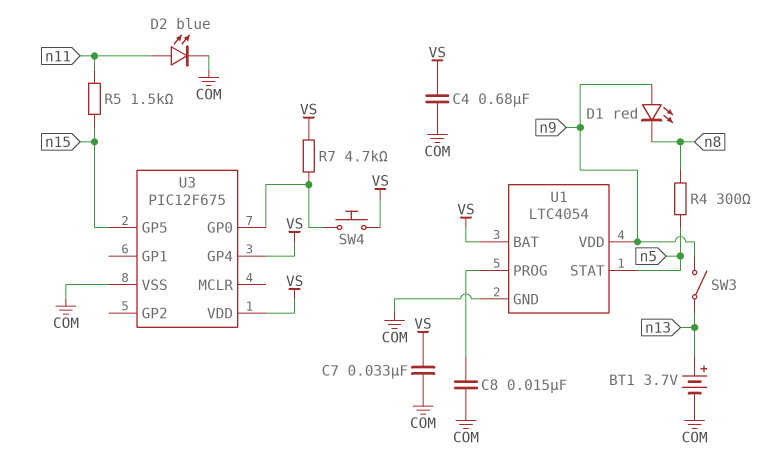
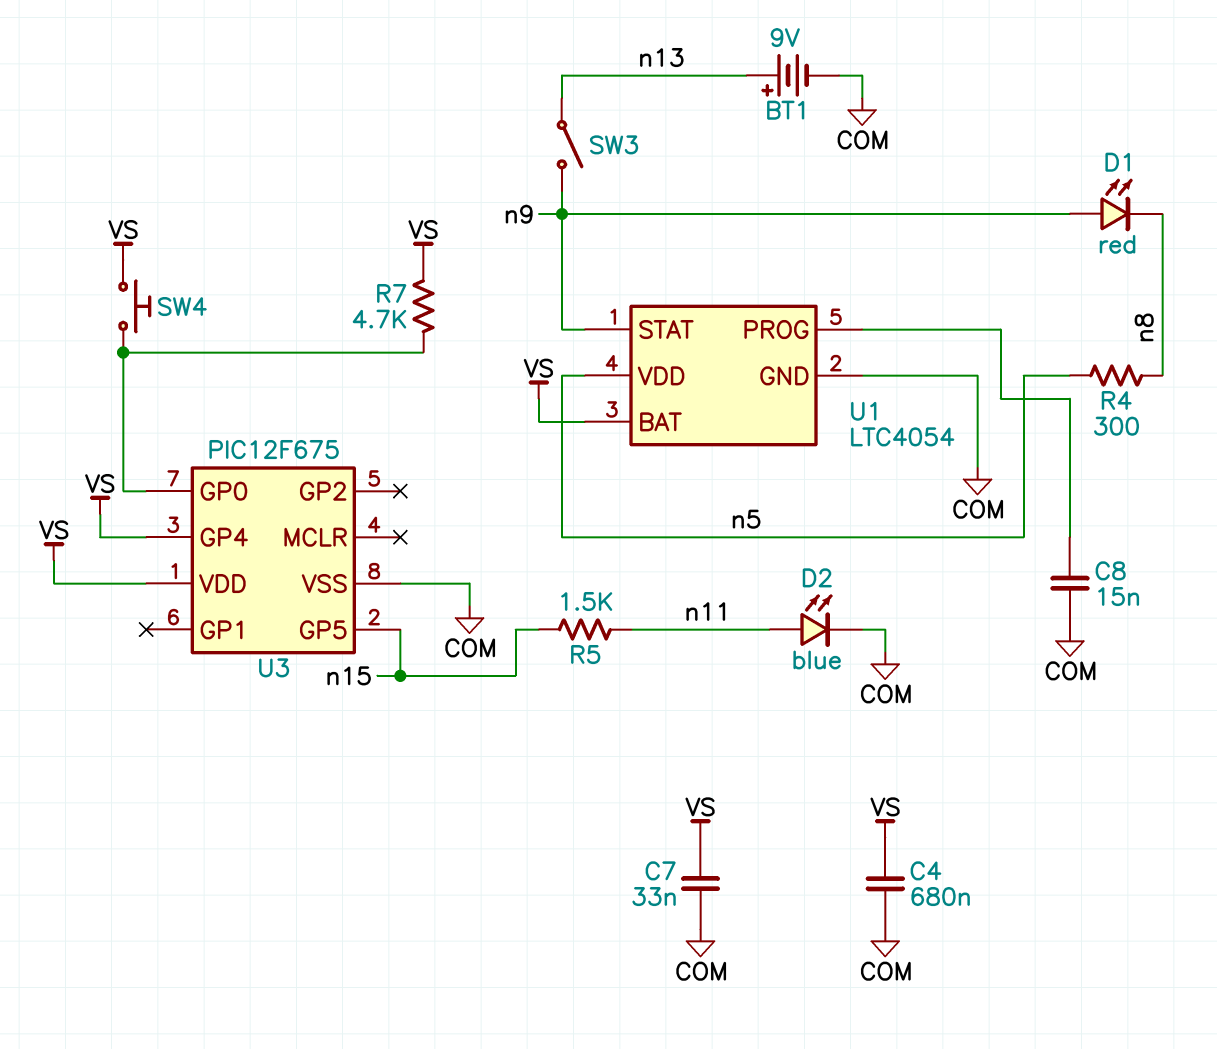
BT1: 3.7V (plus n13, minus COM) -> 9V (plus n13, minus COM)
U1 pin STAT: n5 -> n9
U1 pin VDD: n9 -> n5

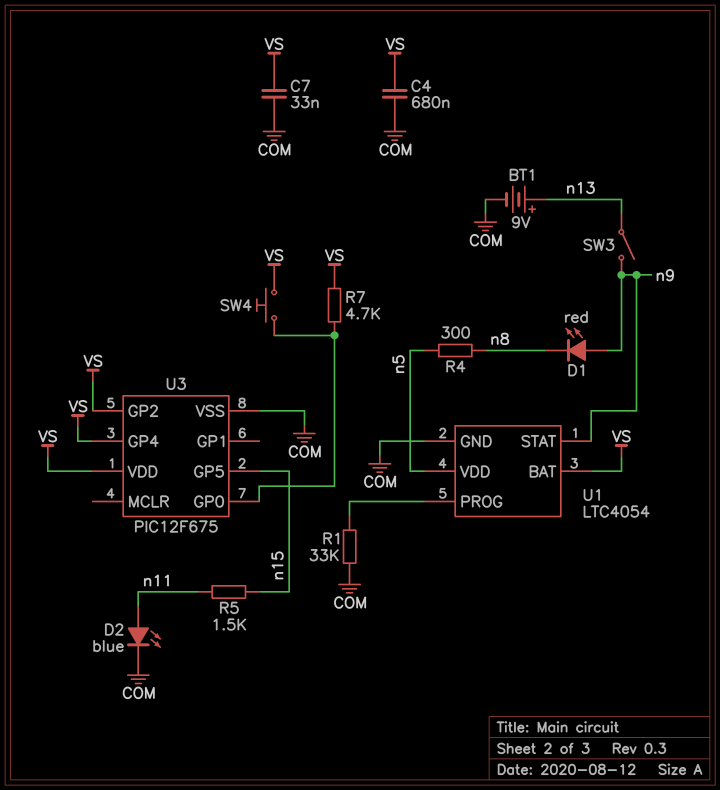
C8: 15nF (COM, U1/PROG) -> none
R1: none -> 33k (COM, U1/PROG)
U3 pin GP2: none -> VS

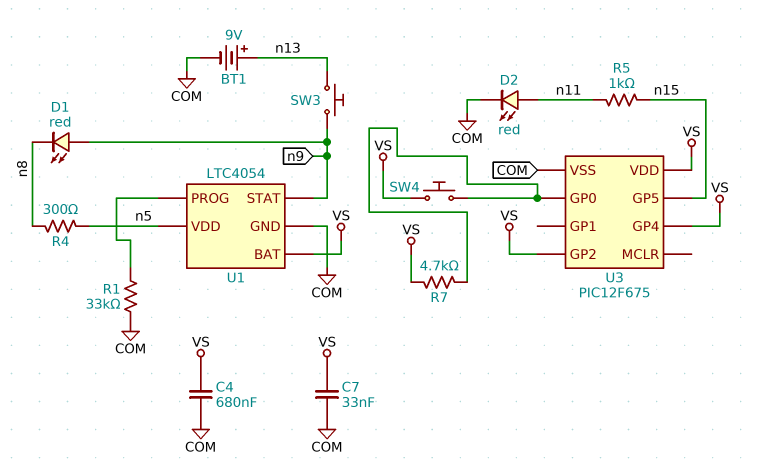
D2: LED blue (A n11, K COM) -> LED red (A n11, K COM)
R5: 1.5k (n11, n15) -> 1k (n11, n15)
SW3: switch (n9, n13) -> button (n9, n13)

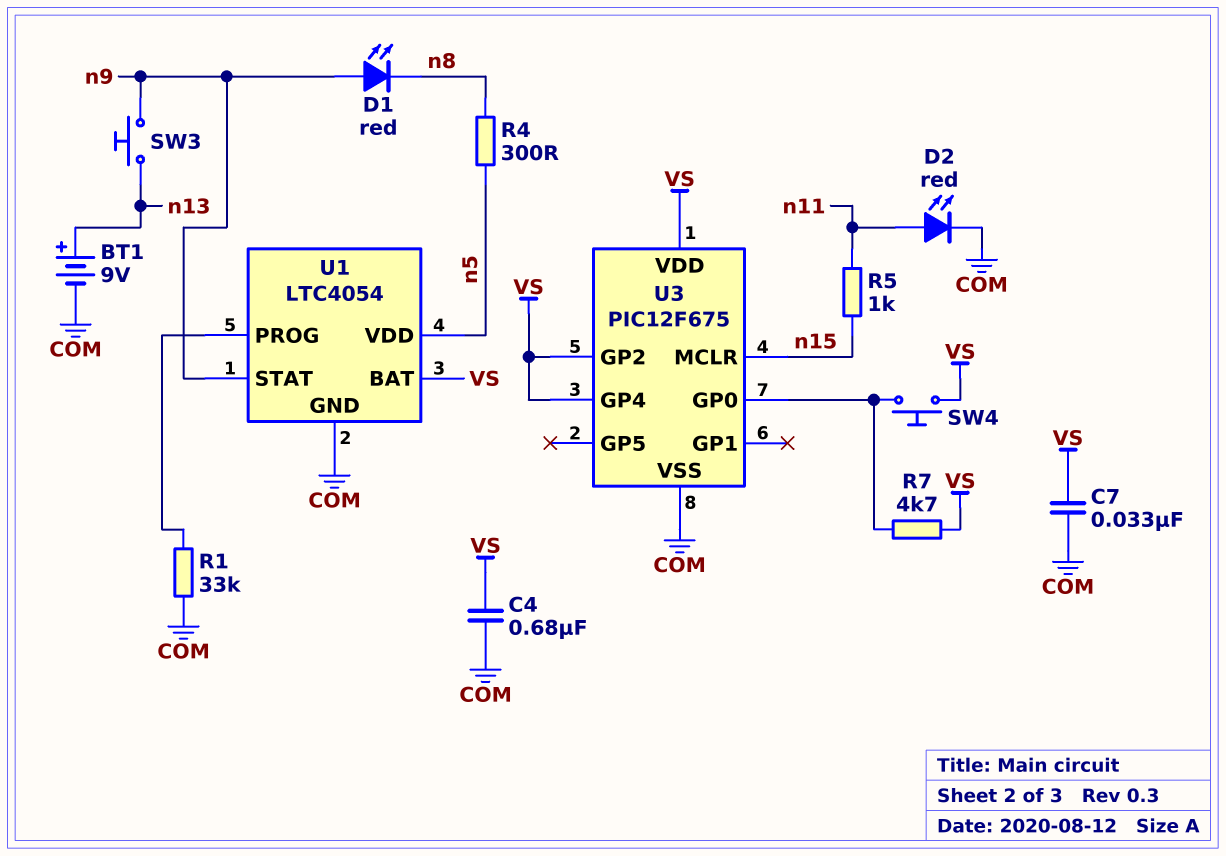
U3 pin GP5: n15 -> none
U3 pin MCLR: none -> n15

